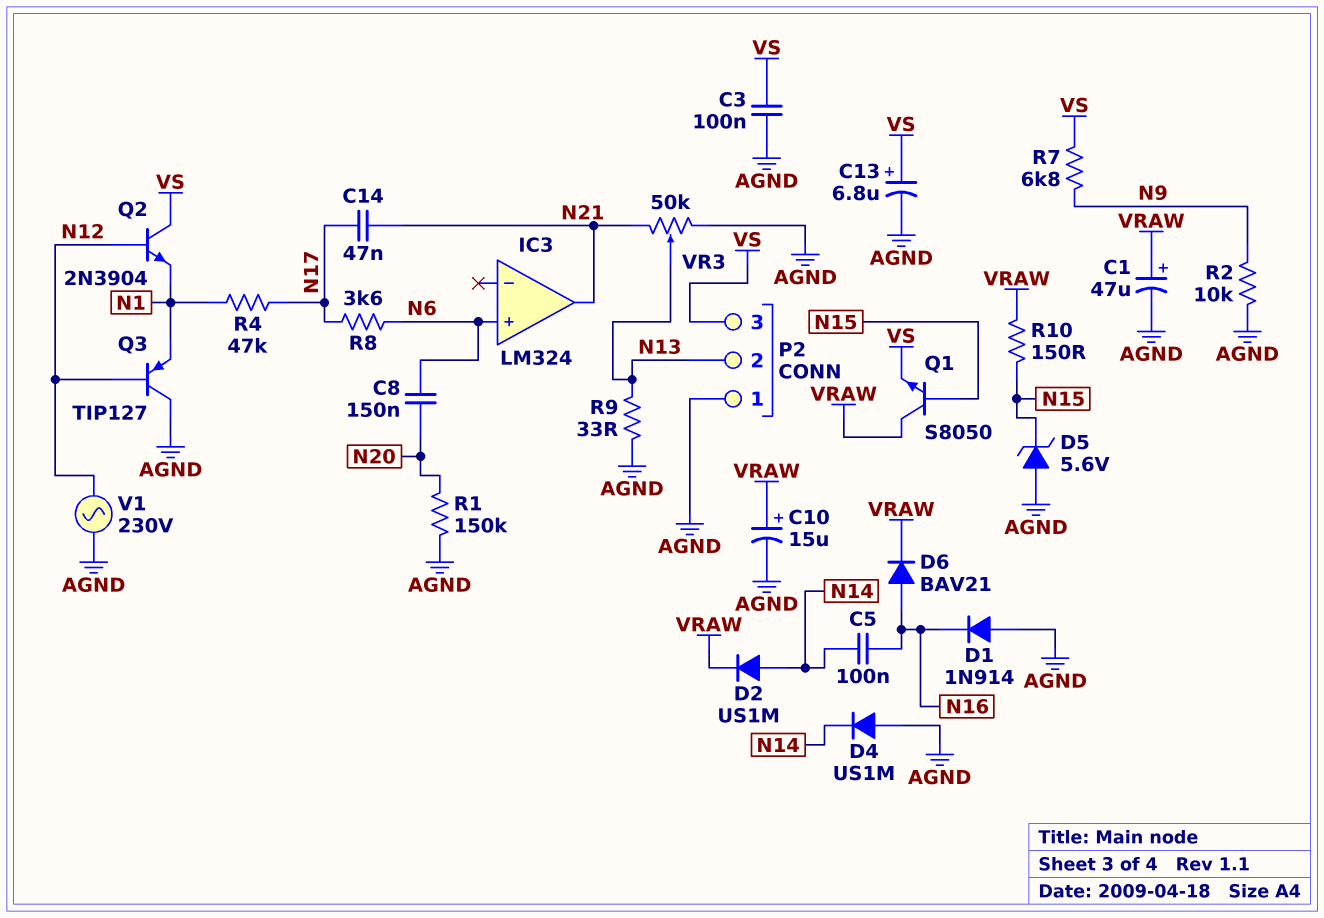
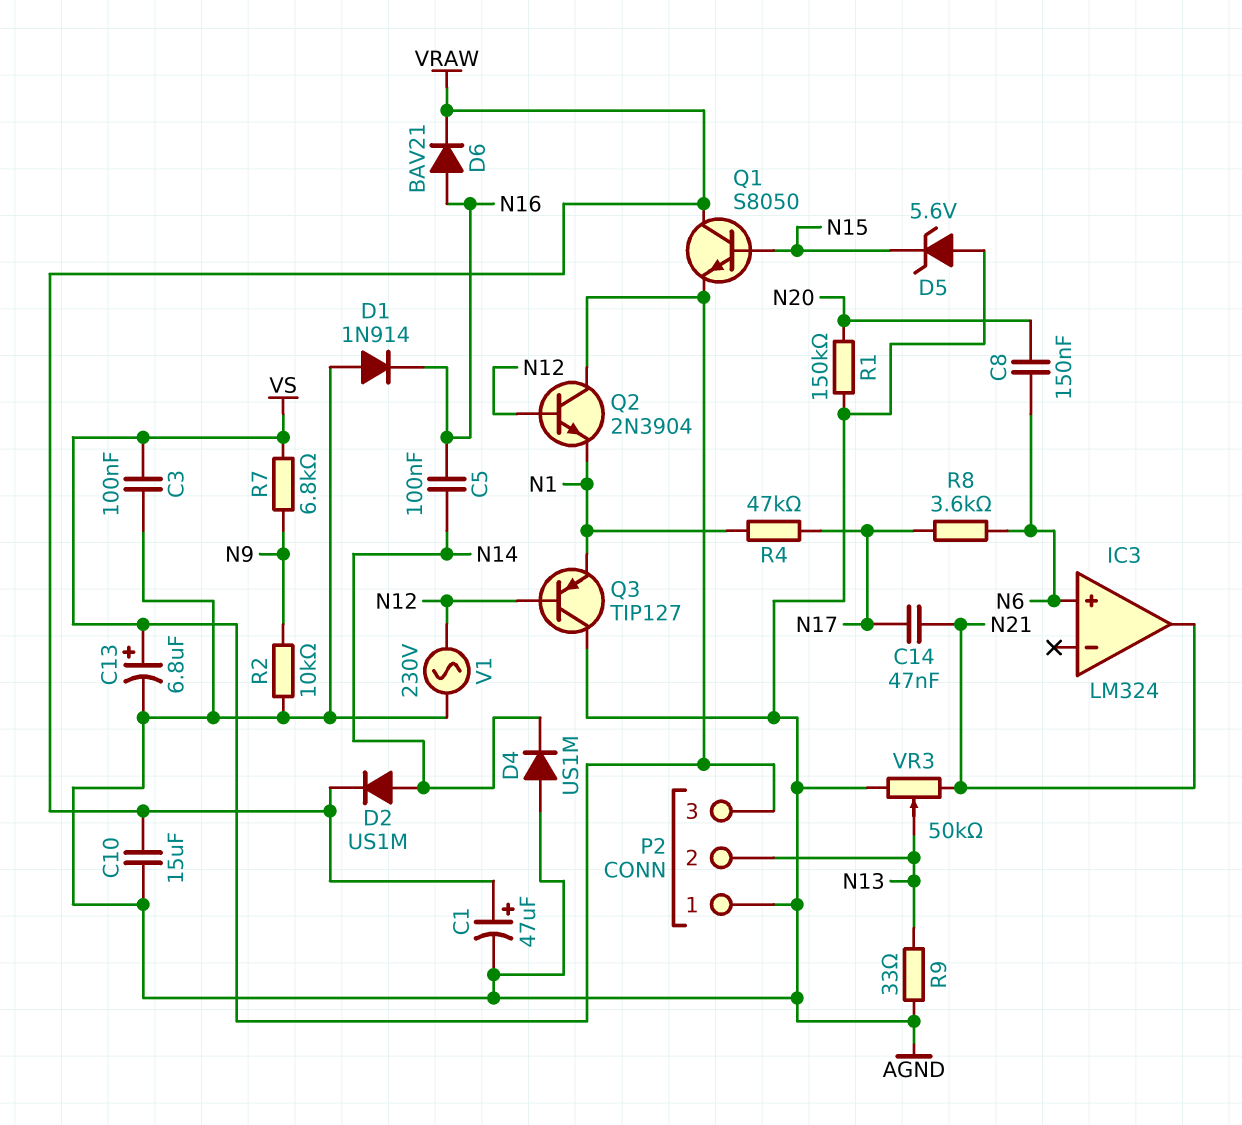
C10: 15uF (plus VRAW, minus AGND) -> 15uF (AGND, VRAW)
R10: 150 (N15, VRAW) -> none

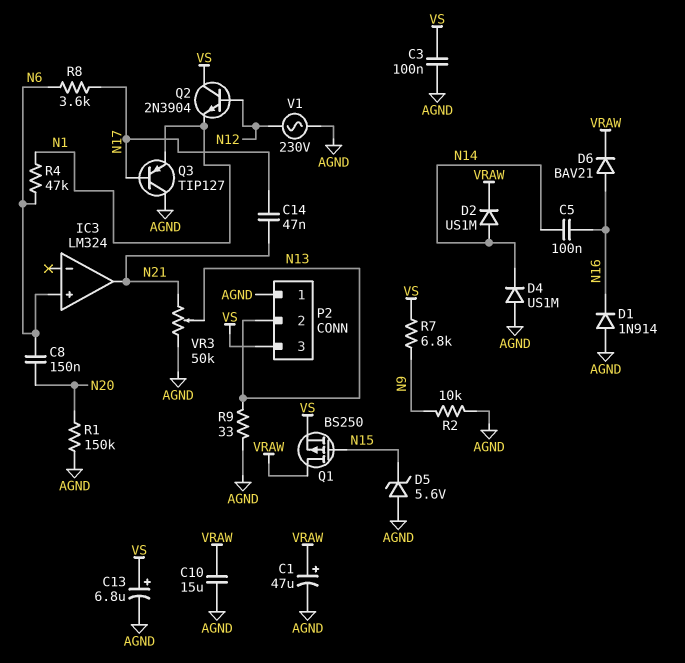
Q1: NPN S8050 (B N15, C VRAW, E VS) -> PMOS BS250 (G N15, D VRAW, S VS)
Q3: PNP TIP127 (B N12, C AGND, E N1) -> PNP TIP127 (B N17, C AGND, E N1)
R4: 47k (N1, N17) -> 47k (N1, N6)

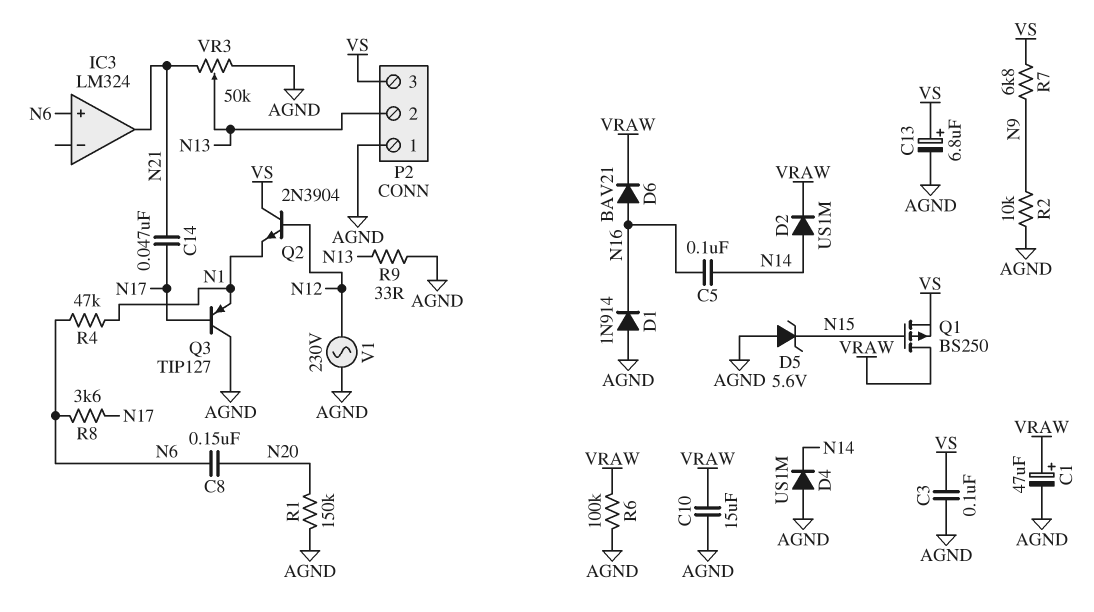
R6: none -> 100k (AGND, VRAW)

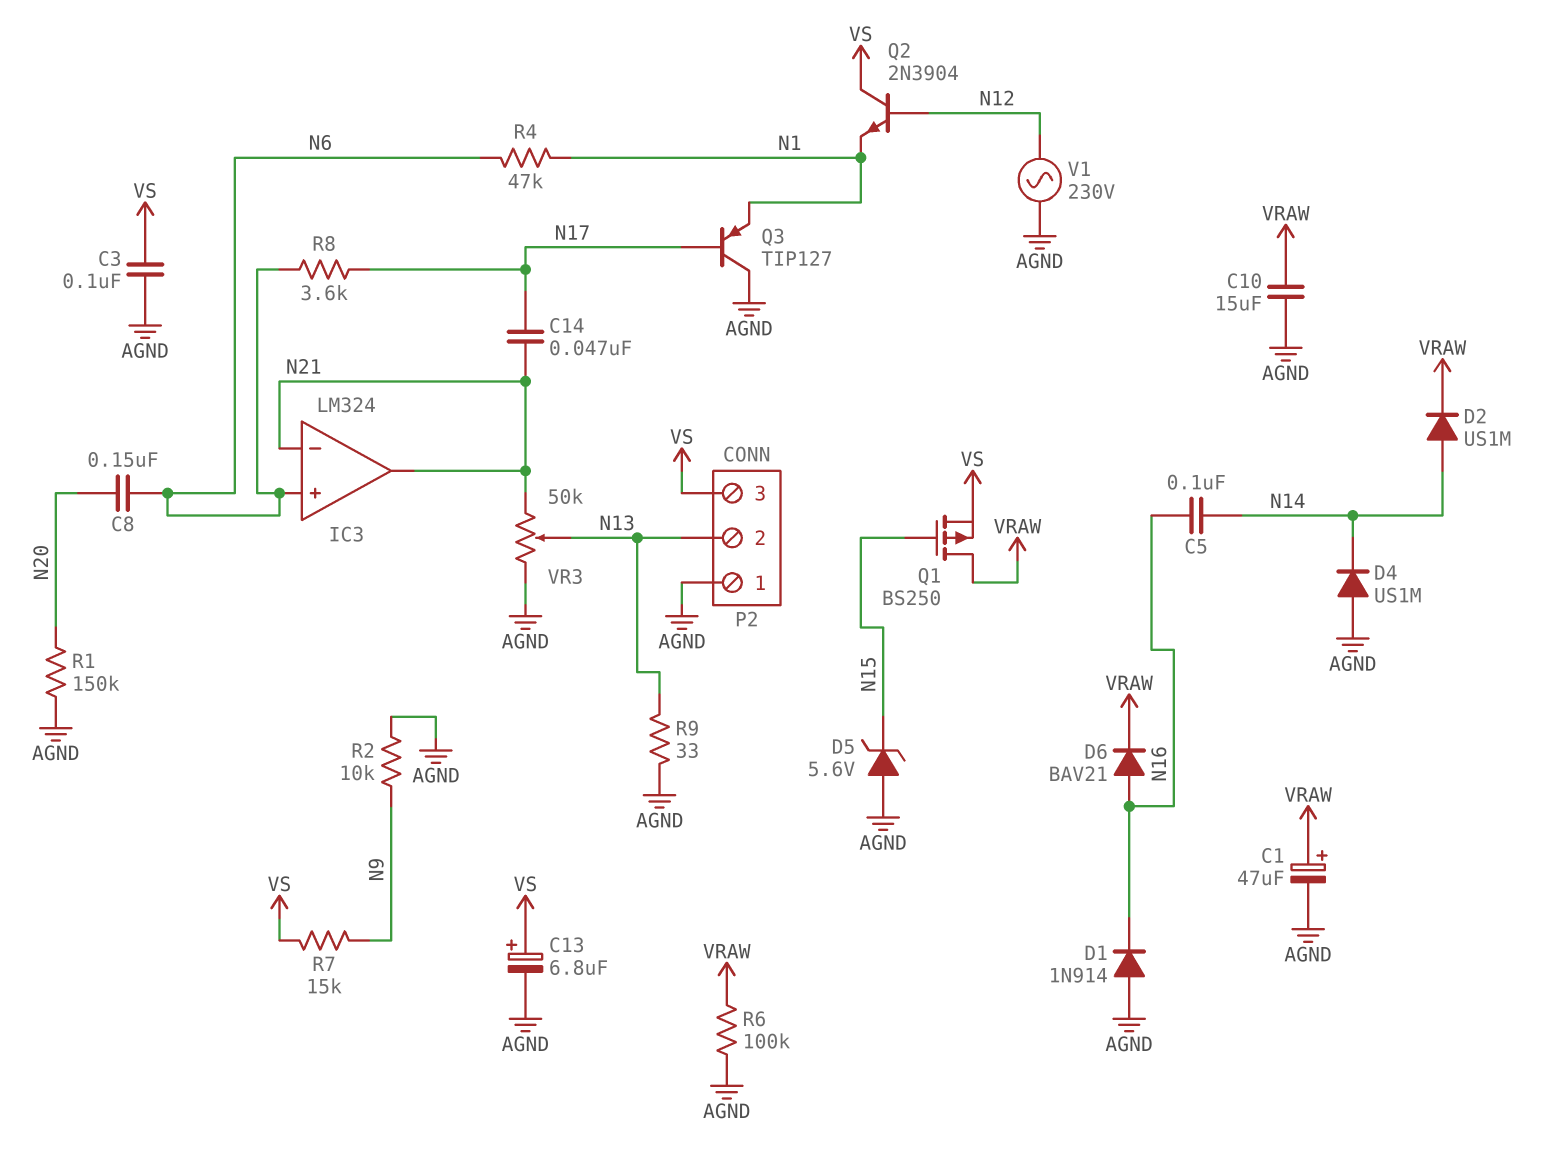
IC3 pin in-: none -> N21
R7: 6.8k (N9, VS) -> 15k (N9, VS)

